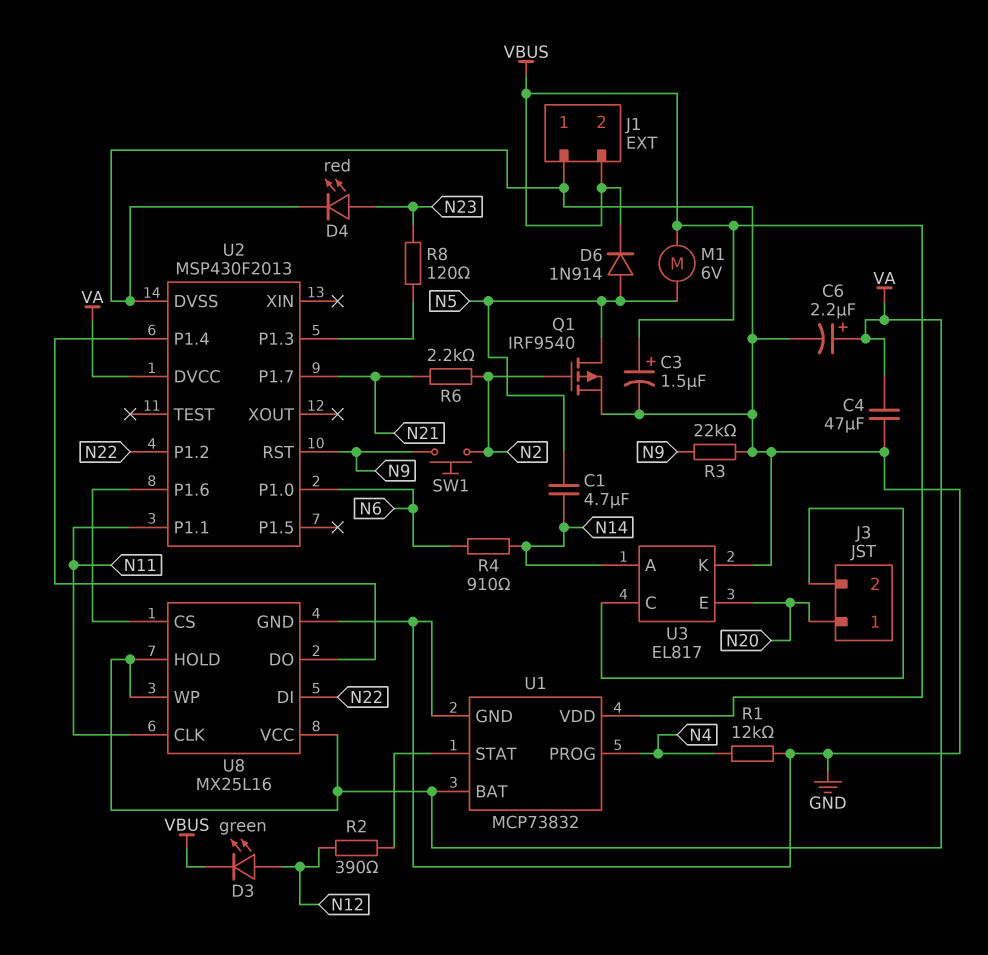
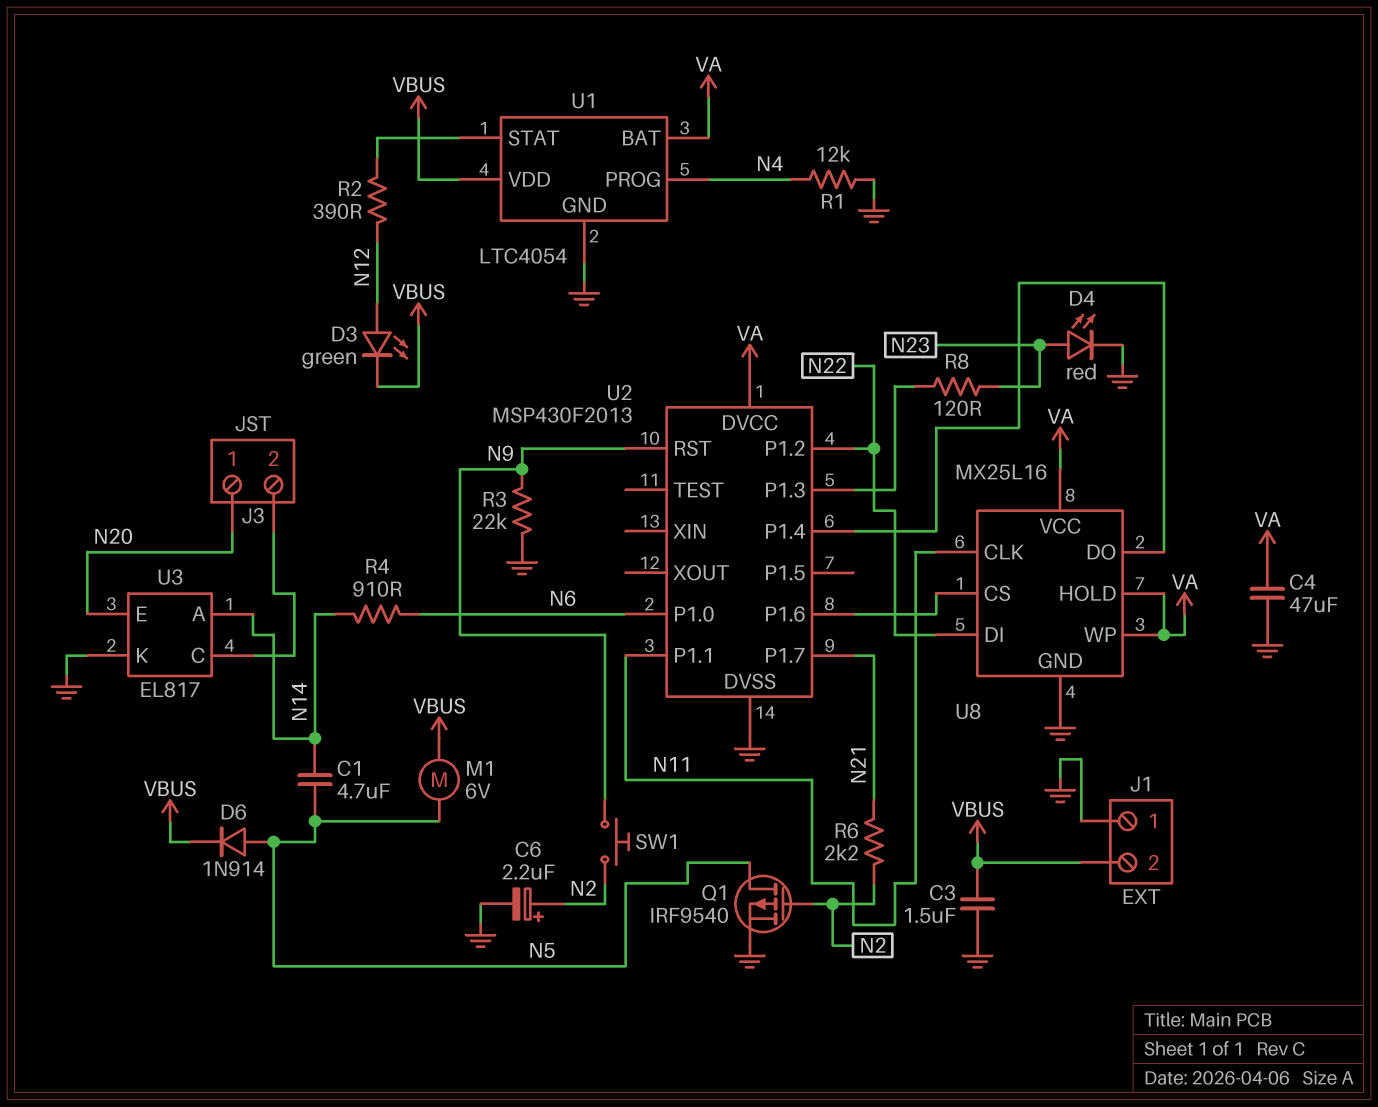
C3: 1.5uF (plus VBUS, minus GND) -> 1.5uF (GND, VBUS)
C6: 2.2uF (plus VA, minus GND) -> 2.2uF (plus N2, minus GND)
U1: MCP73832 -> LTC4054

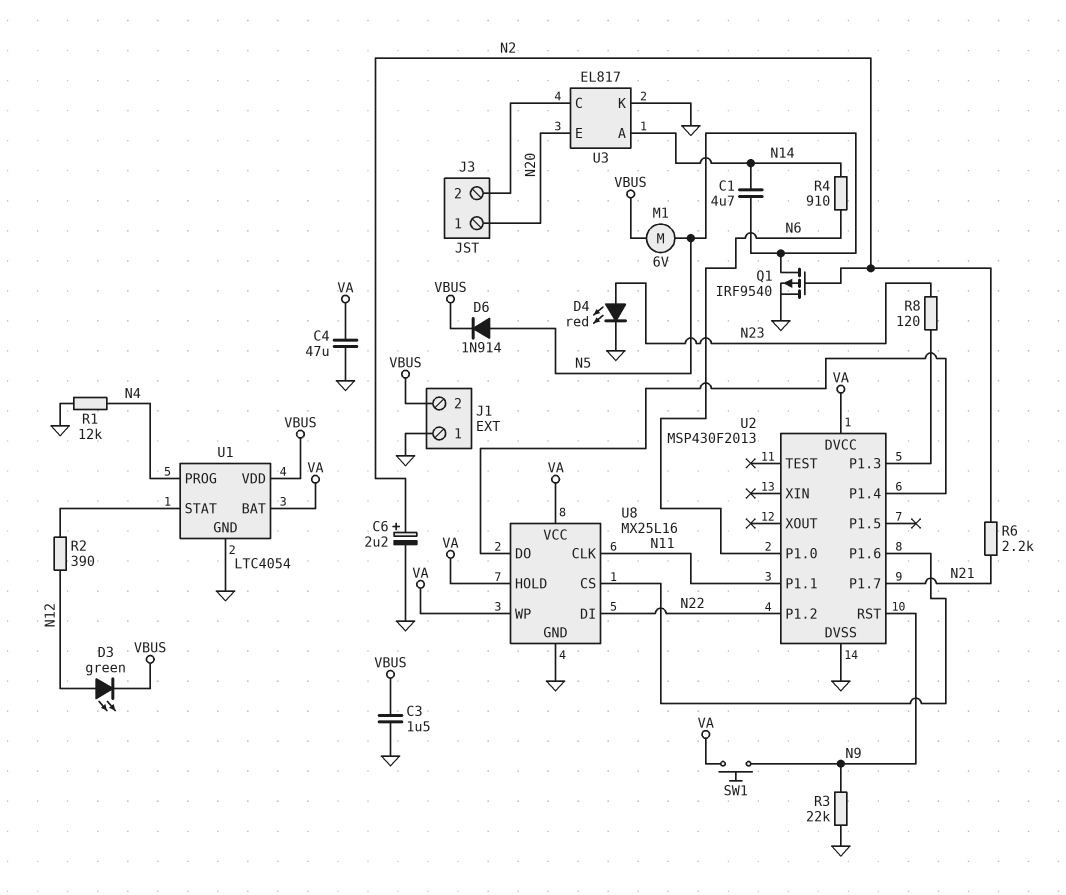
SW1: button (N2, N9) -> button (N9, VA)

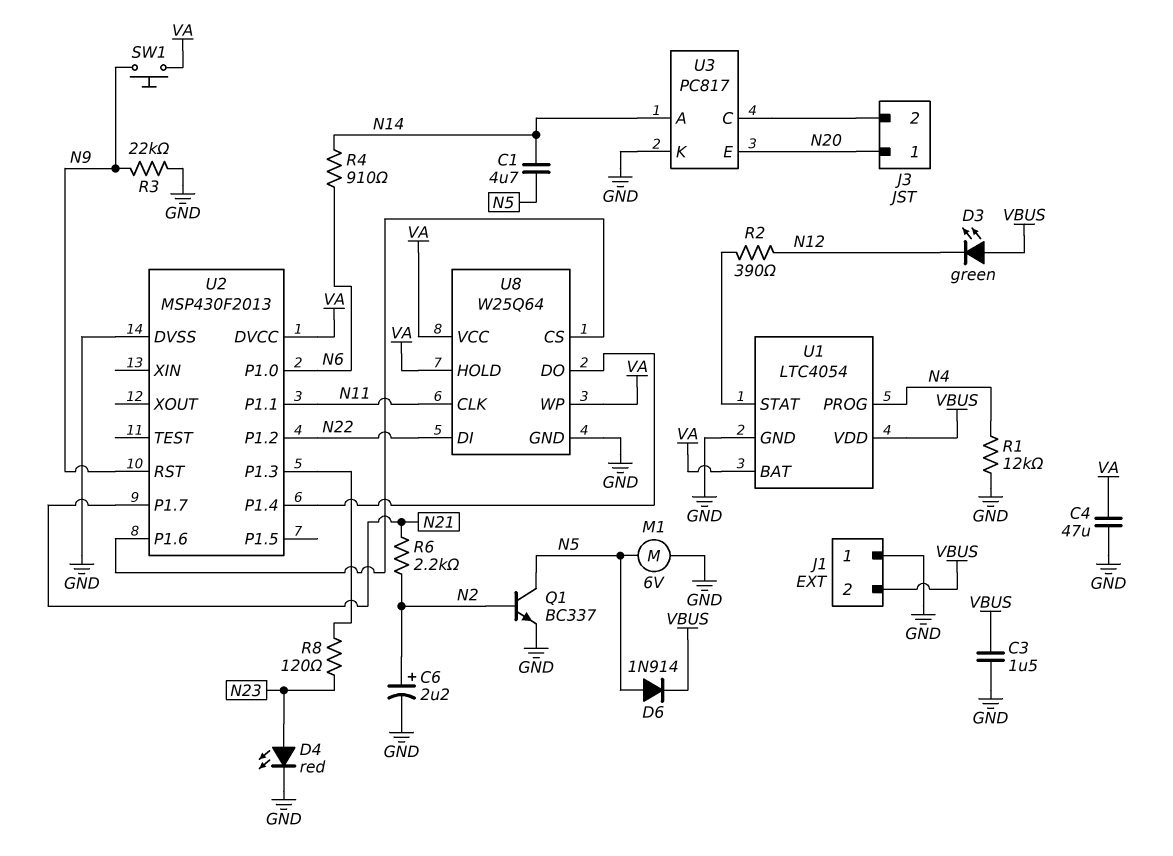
D3: LED green (A N12, K VBUS) -> LED green (A VBUS, K N12)
M1: motor 6V (N5, VBUS) -> motor 6V (GND, N5)
Q1: PMOS IRF9540 (G N2, D N5, S GND) -> NPN BC337 (B N2, C N5, E GND)
U3: EL817 -> PC817
U8: MX25L16 -> W25Q64

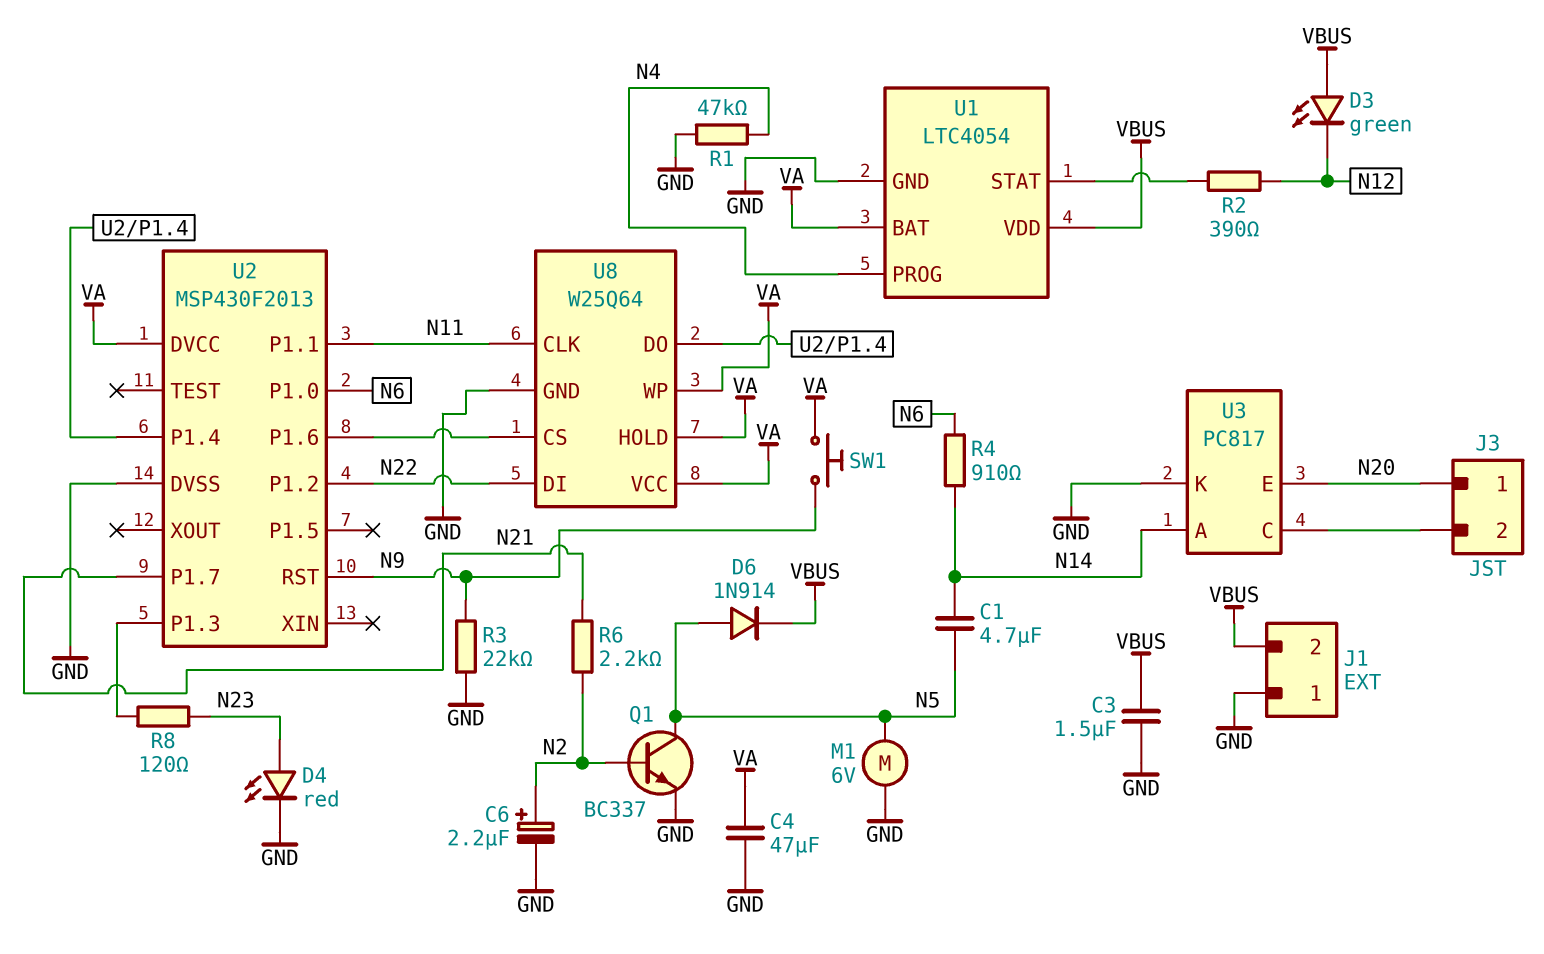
R1: 12k (GND, N4) -> 47k (GND, N4)

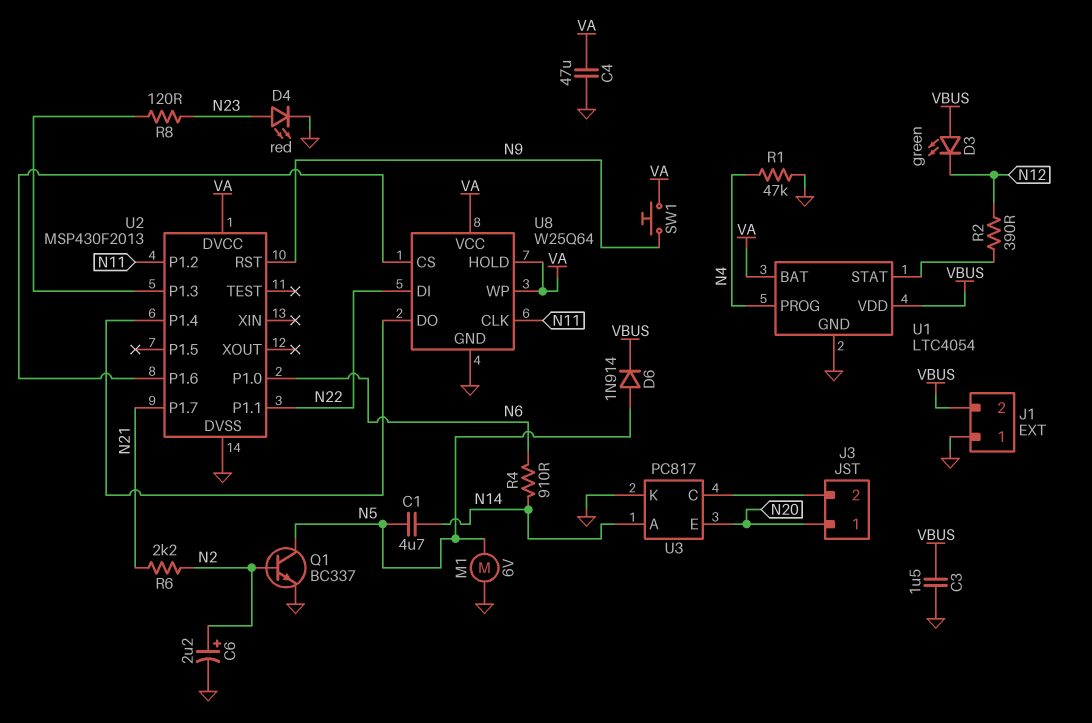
R3: 22k (GND, N9) -> none
U2 pin P1.1: N11 -> N22
U2 pin P1.2: N22 -> N11

